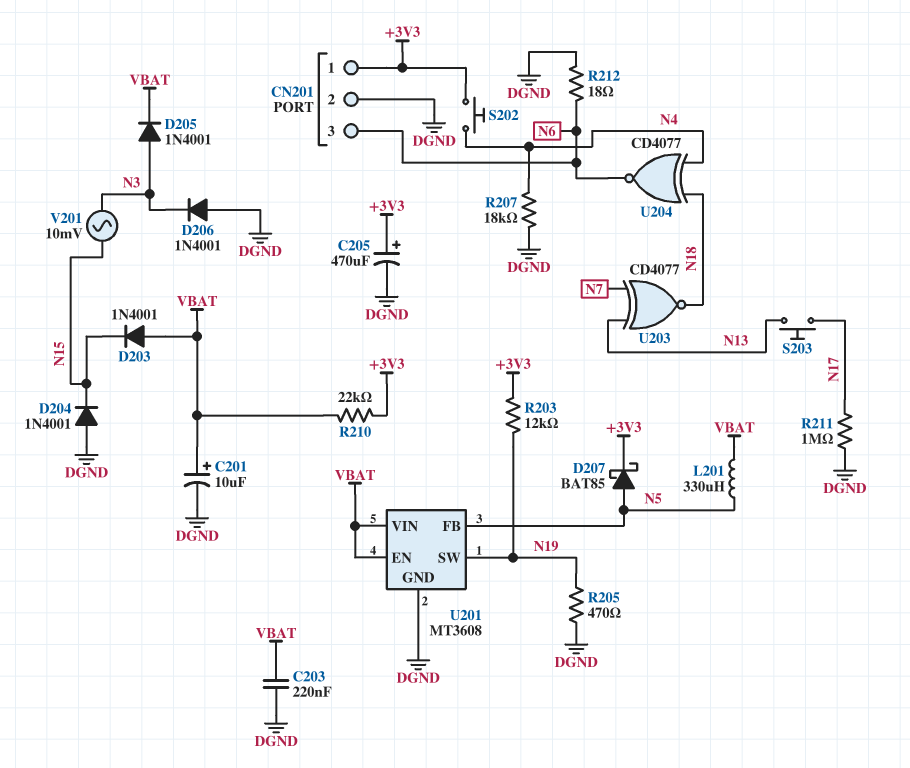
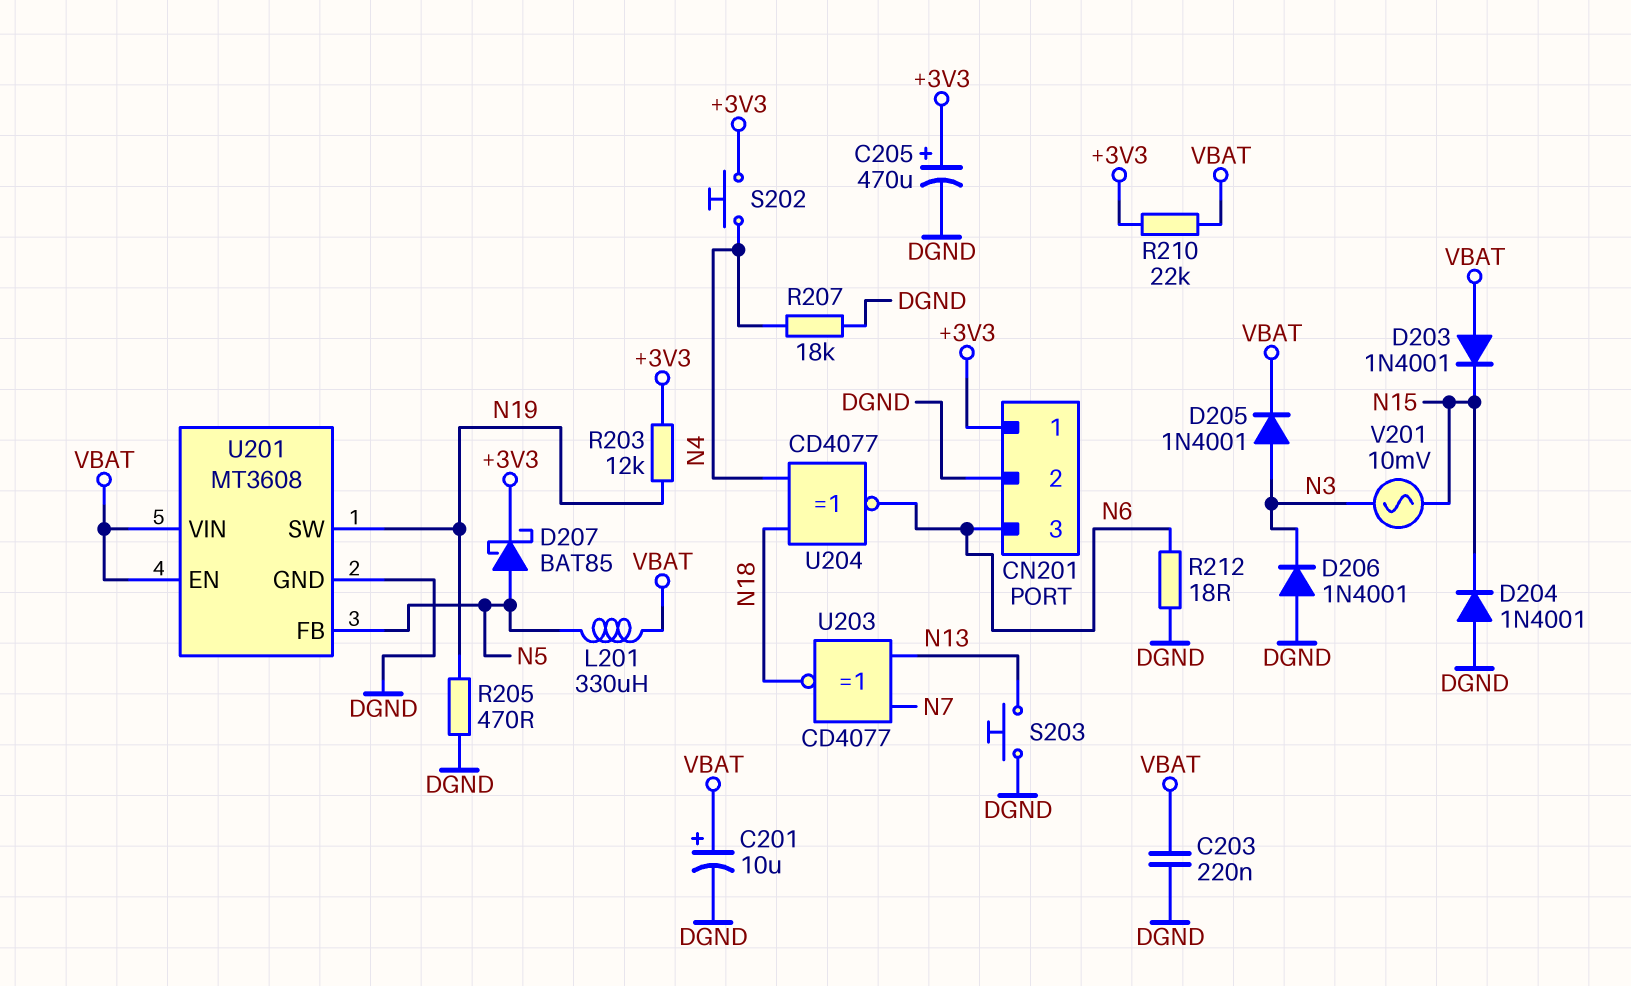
R211: 1M (DGND, N17) -> none
S203: button (N13, N17) -> button (DGND, N13)

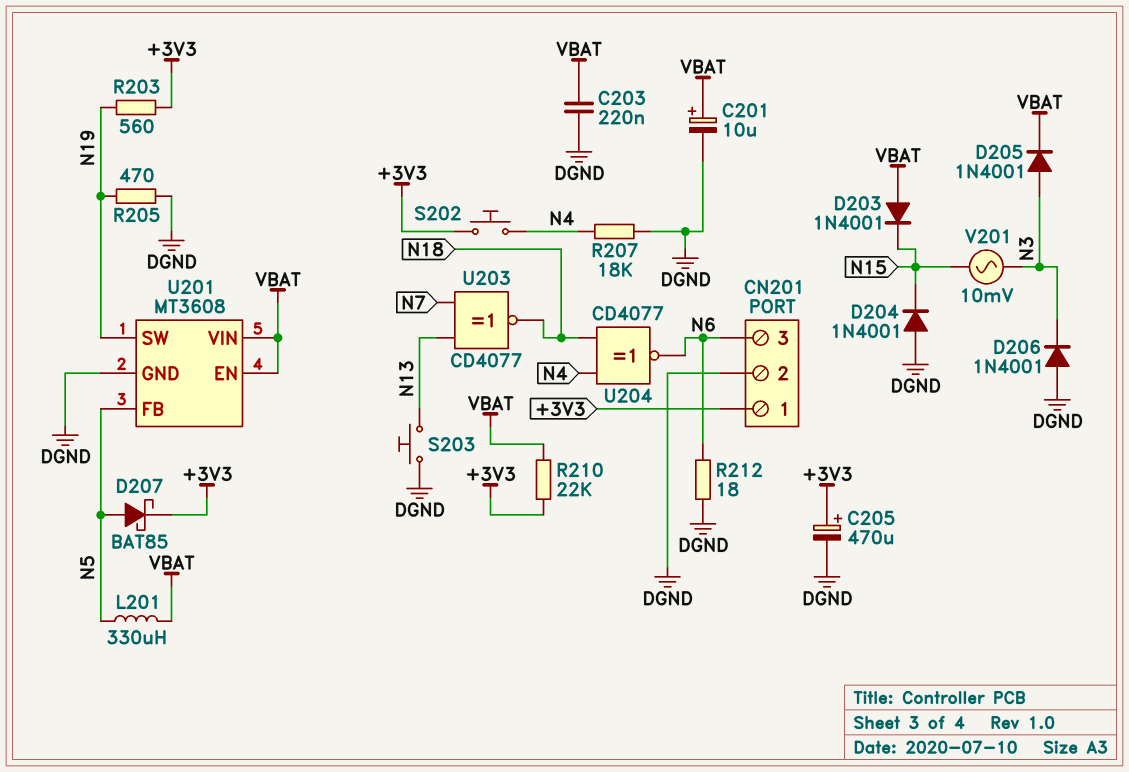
R203: 12k (+3V3, N19) -> 560 (+3V3, N19)

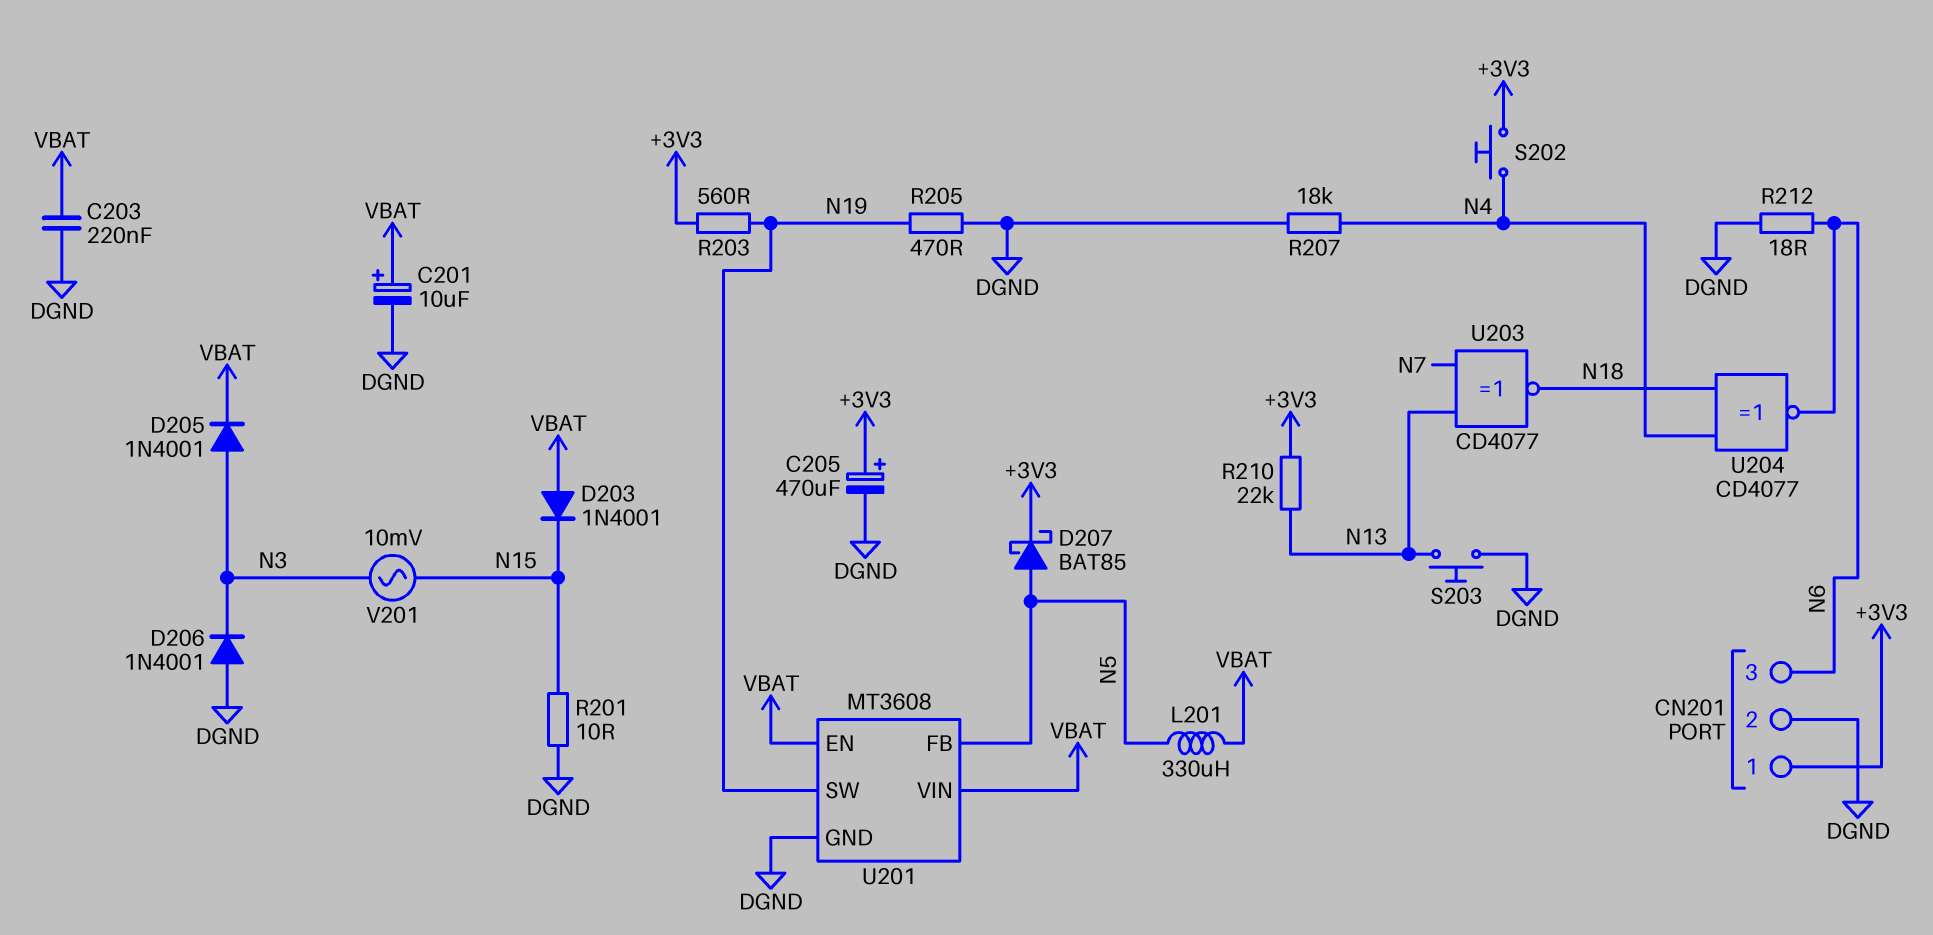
D204: diode 1N4001 (A DGND, K N15) -> none
R201: none -> 10 (DGND, N15)
R210: 22k (+3V3, VBAT) -> 22k (+3V3, N13)

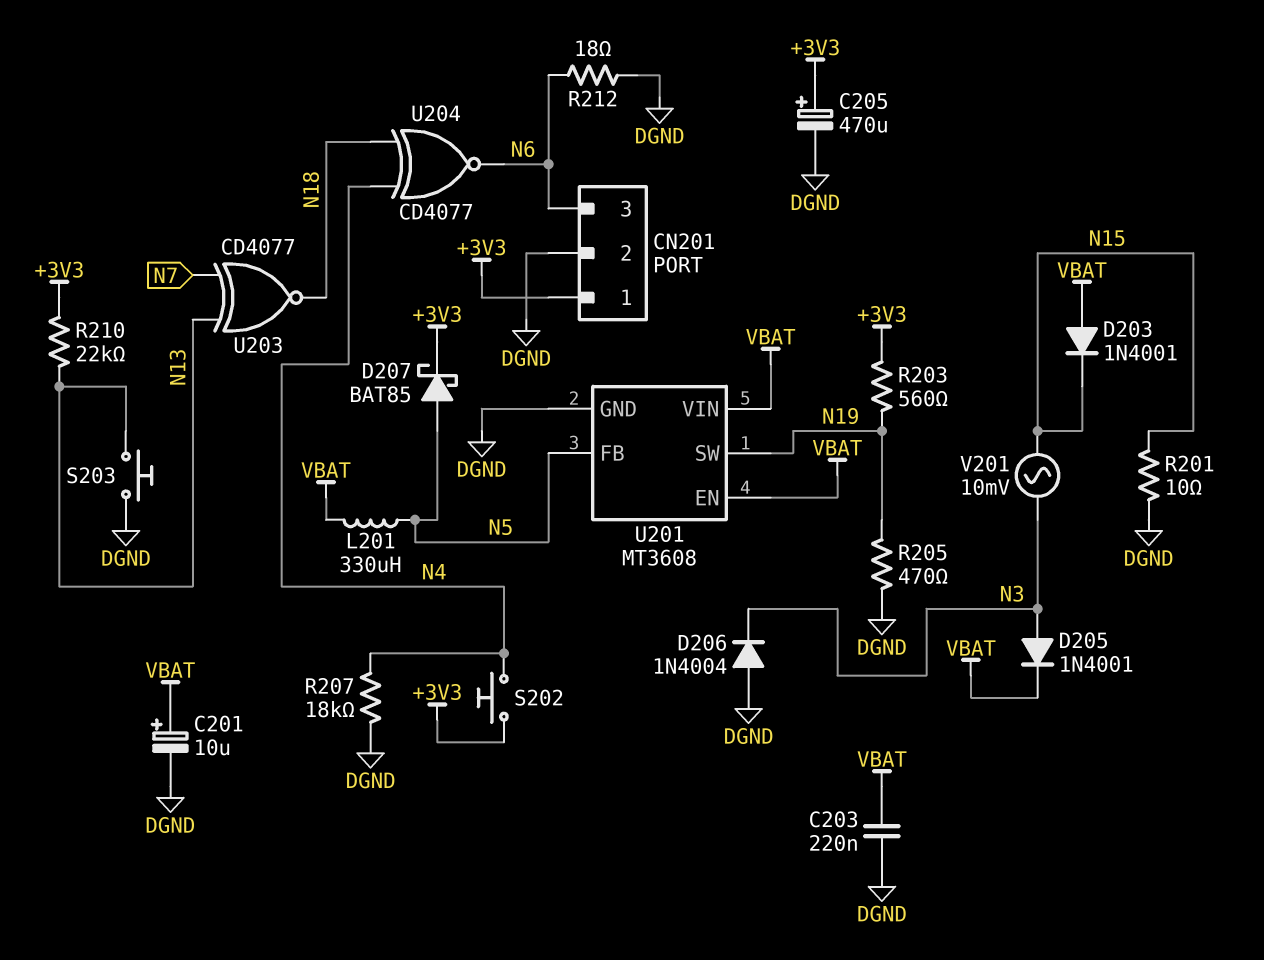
D206: diode 1N4001 (A DGND, K N3) -> diode 1N4004 (A DGND, K N3)

